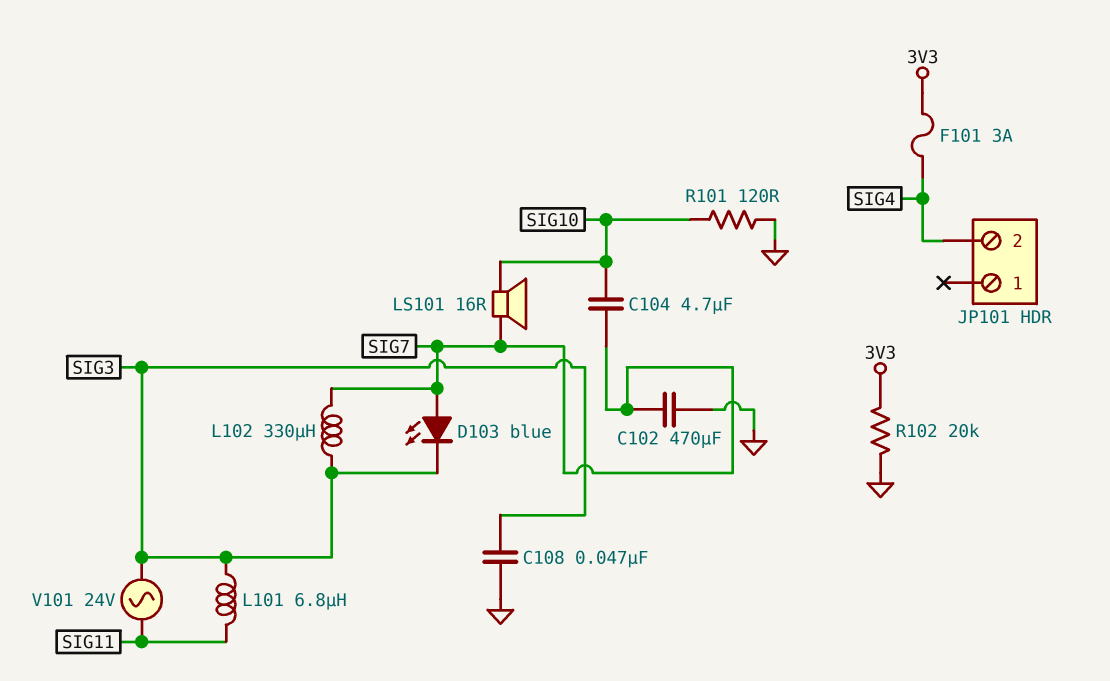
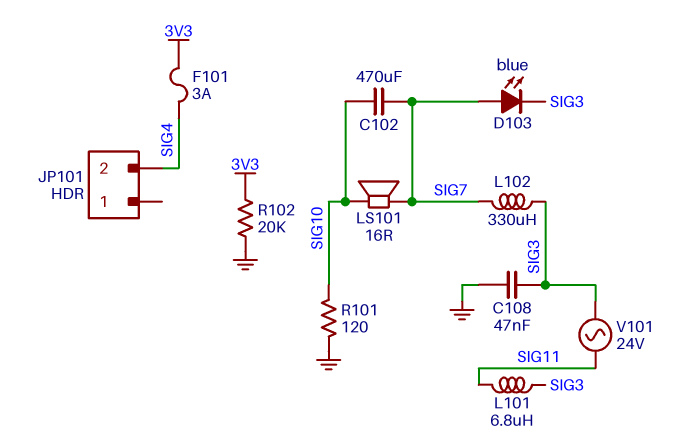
C102: 470uF (GND, SIG7) -> 470uF (SIG7, SIG10)
C104: 4.7uF (SIG7, SIG10) -> none

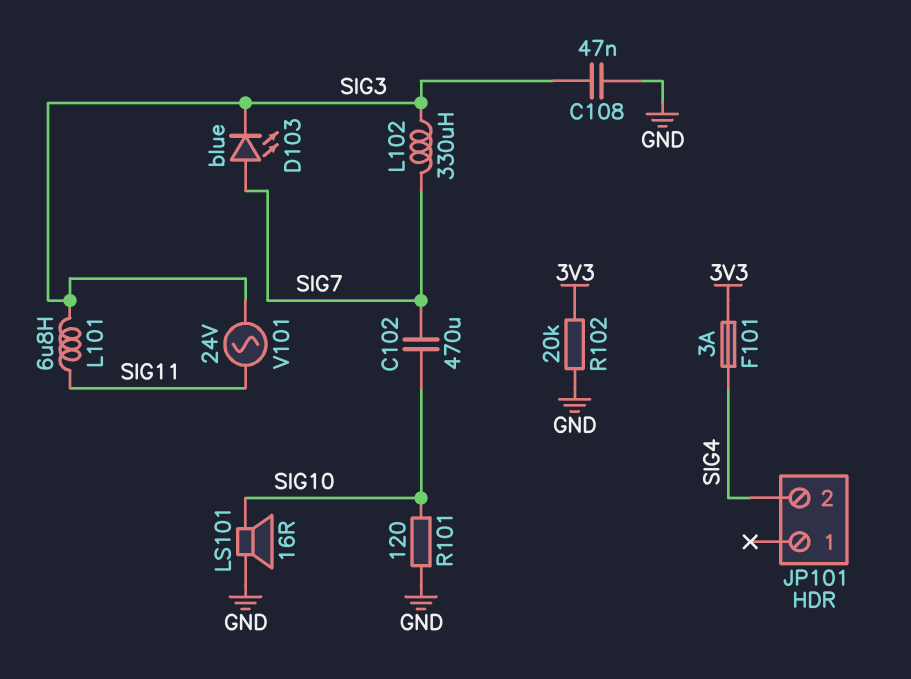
LS101: speaker 16R (SIG7, SIG10) -> speaker 16R (GND, SIG10)

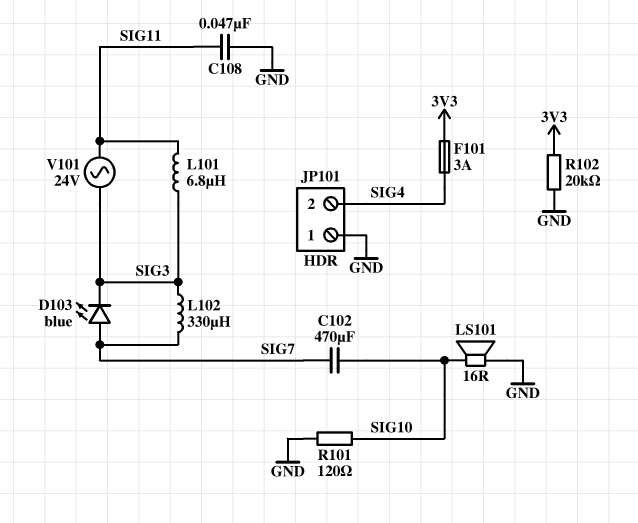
C108: 47nF (GND, SIG3) -> 47nF (GND, SIG11)
JP101 pin 1: none -> GND

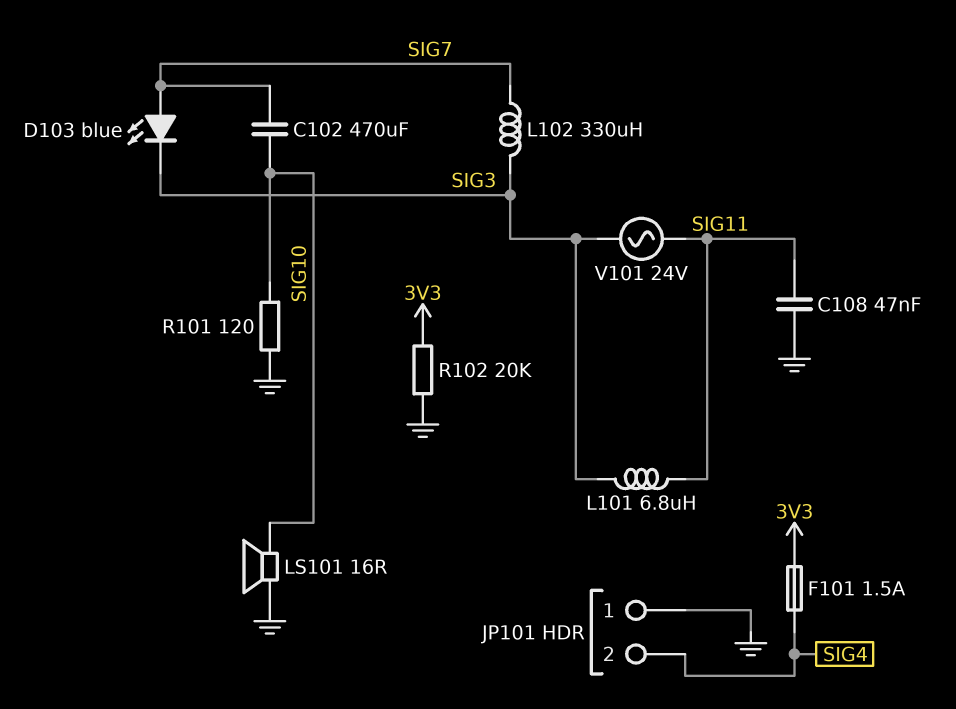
F101: 3A (3V3, SIG4) -> 1.5A (3V3, SIG4)

